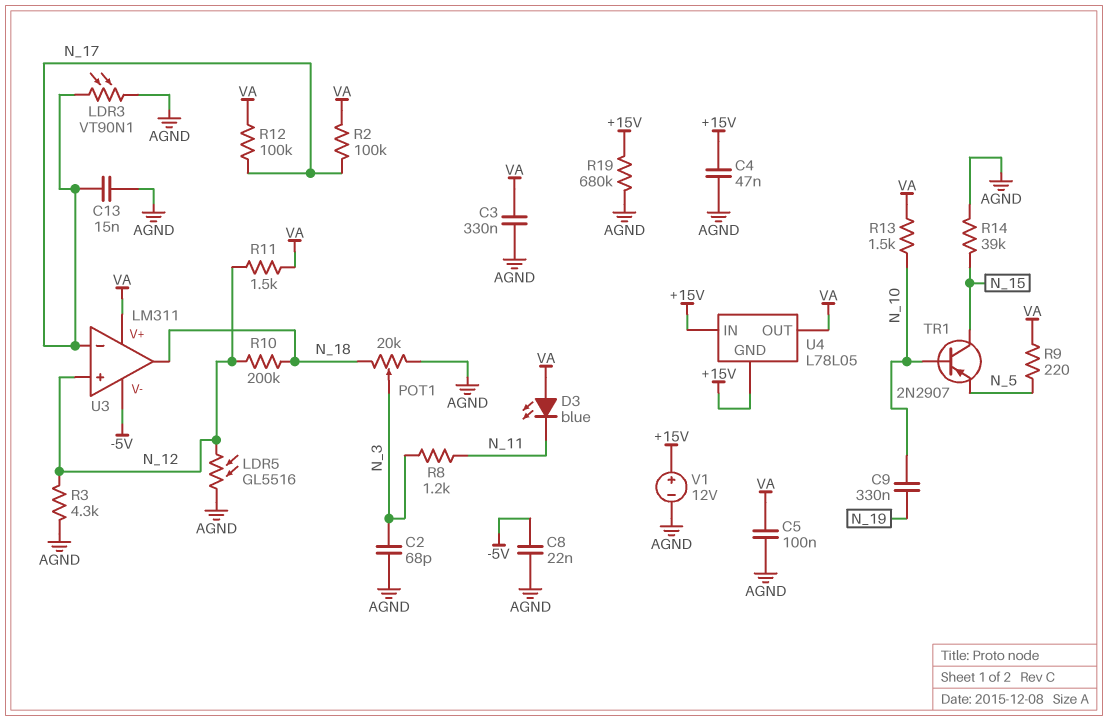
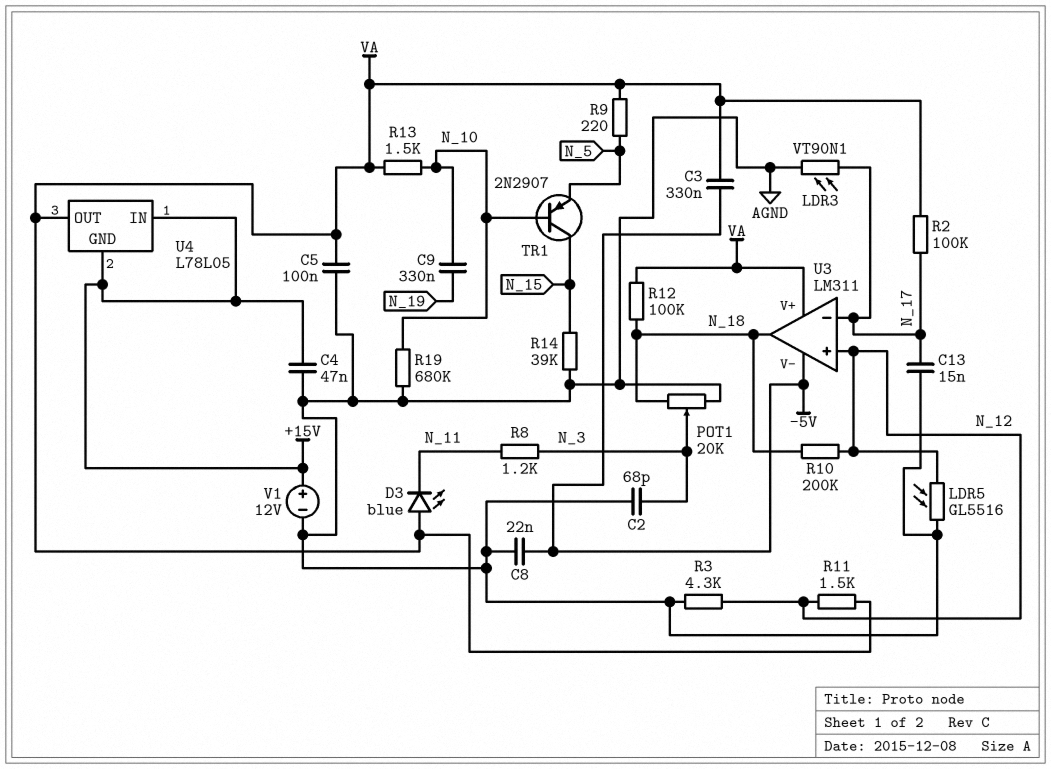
C3: 330nF (AGND, VA) -> 330nF (-5V, VA)
R12: 100k (N_17, VA) -> 100k (N_18, VA)
R19: 680k (+15V, AGND) -> 680k (AGND, N_10)

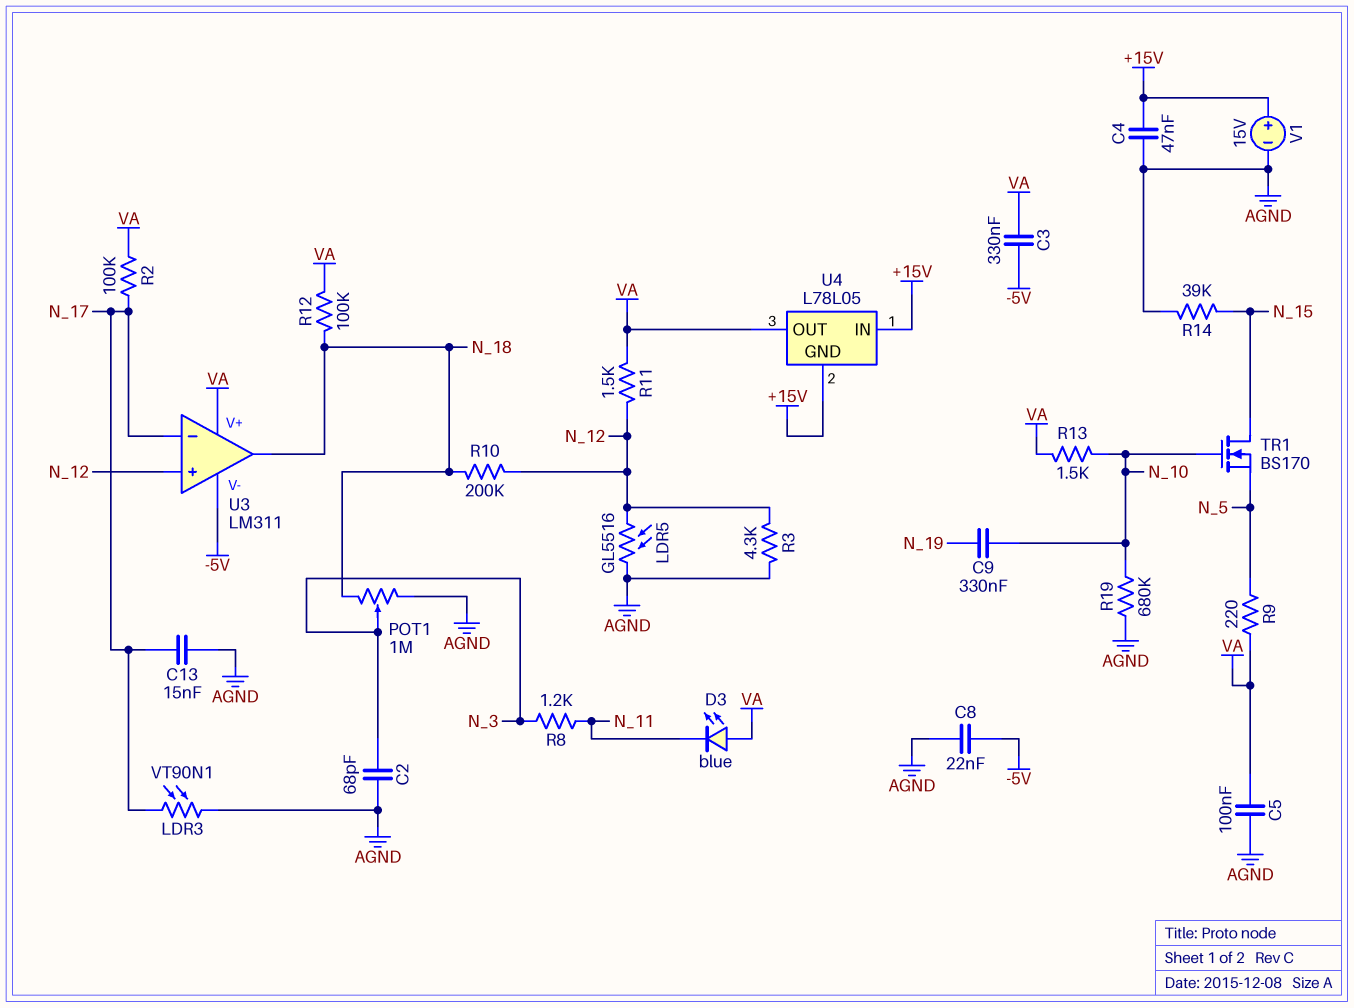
POT1: 20k (AGND, N_18, wiper N_3) -> 1M (AGND, N_18, wiper N_3)
TR1: PNP 2N2907 (B N_10, C N_15, E N_5) -> NMOS BS170 (G N_10, D N_15, S N_5)
V1: 12V (plus +15V, minus AGND) -> 15V (plus +15V, minus AGND)

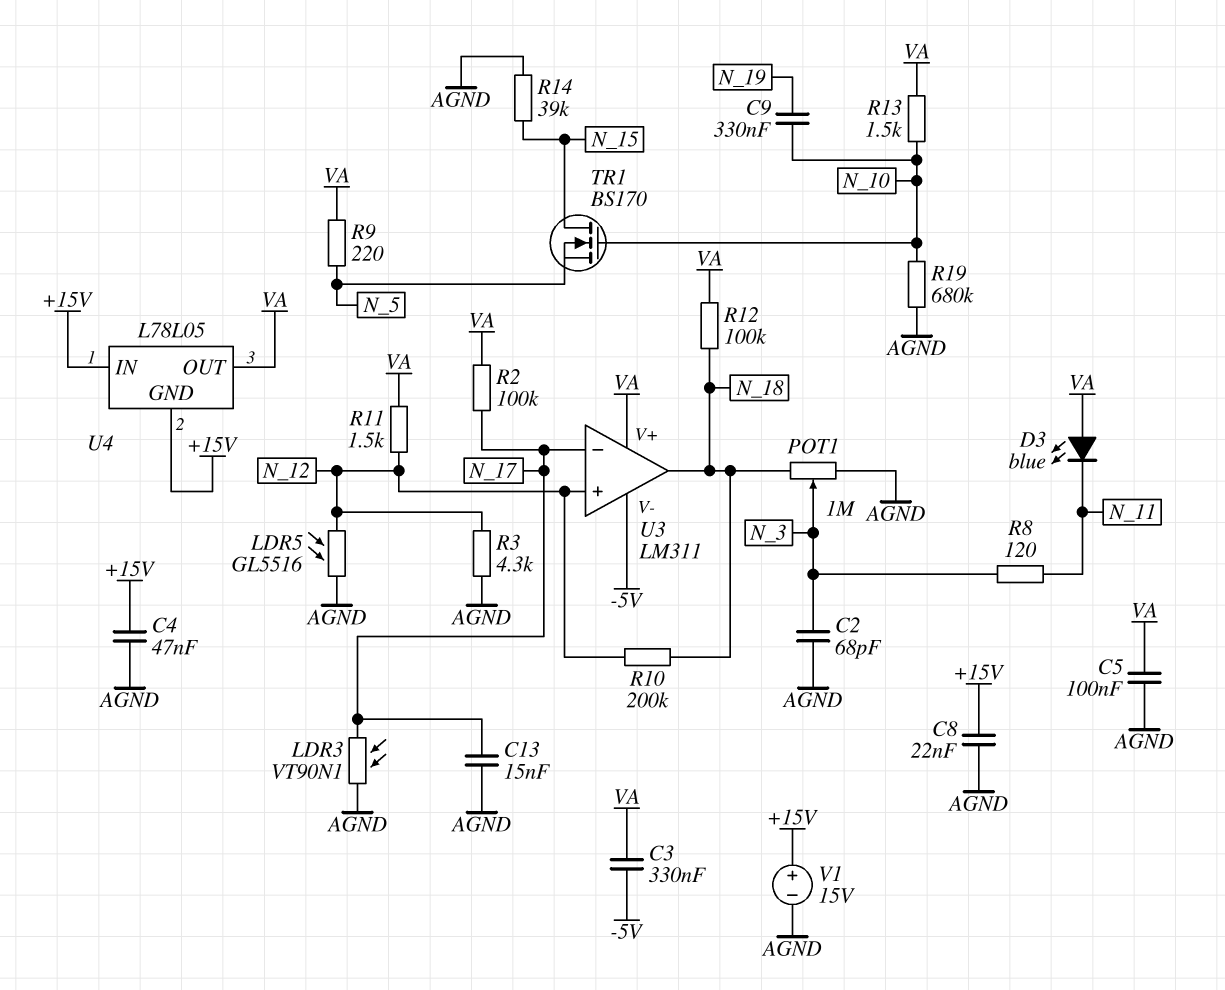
C8: 22nF (-5V, AGND) -> 22nF (+15V, AGND)
R8: 1.2k (N_3, N_11) -> 120 (N_3, N_11)

